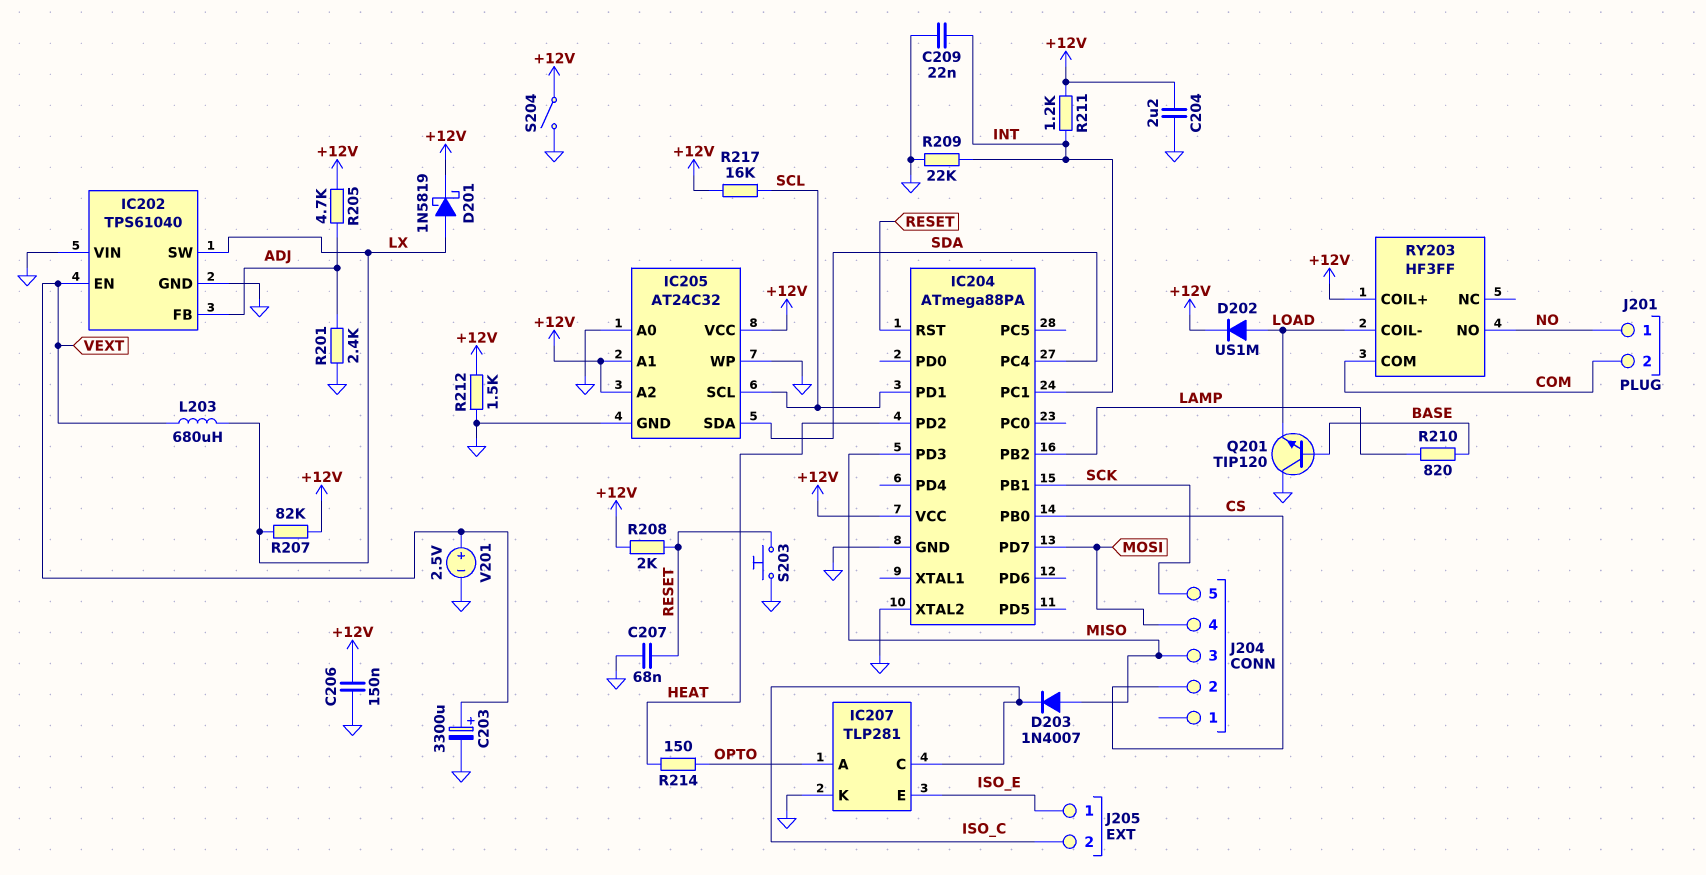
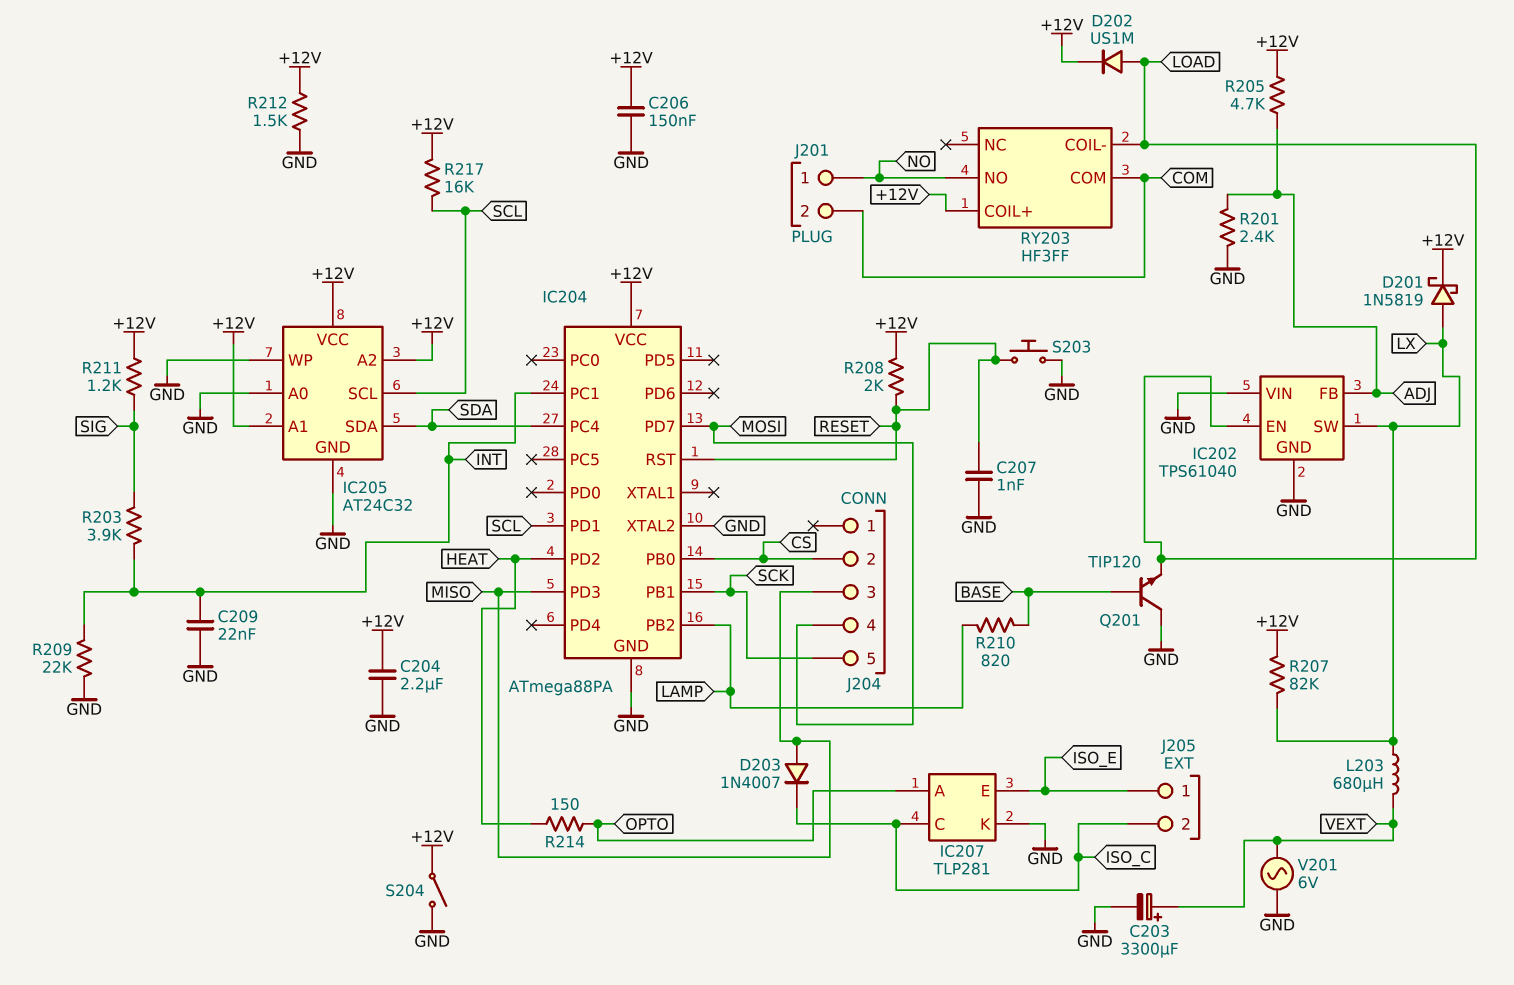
C207: 68nF (GND, RESET) -> 1nF (GND, RESET)
IC202 pin EN: VEXT -> LOAD
R203: none -> 3.9k (INT, SIG)
R211: 1.2k (+12V, INT) -> 1.2k (+12V, SIG)
V201: 2.5V (plus VEXT, minus GND) -> AC 6V (GND, VEXT)

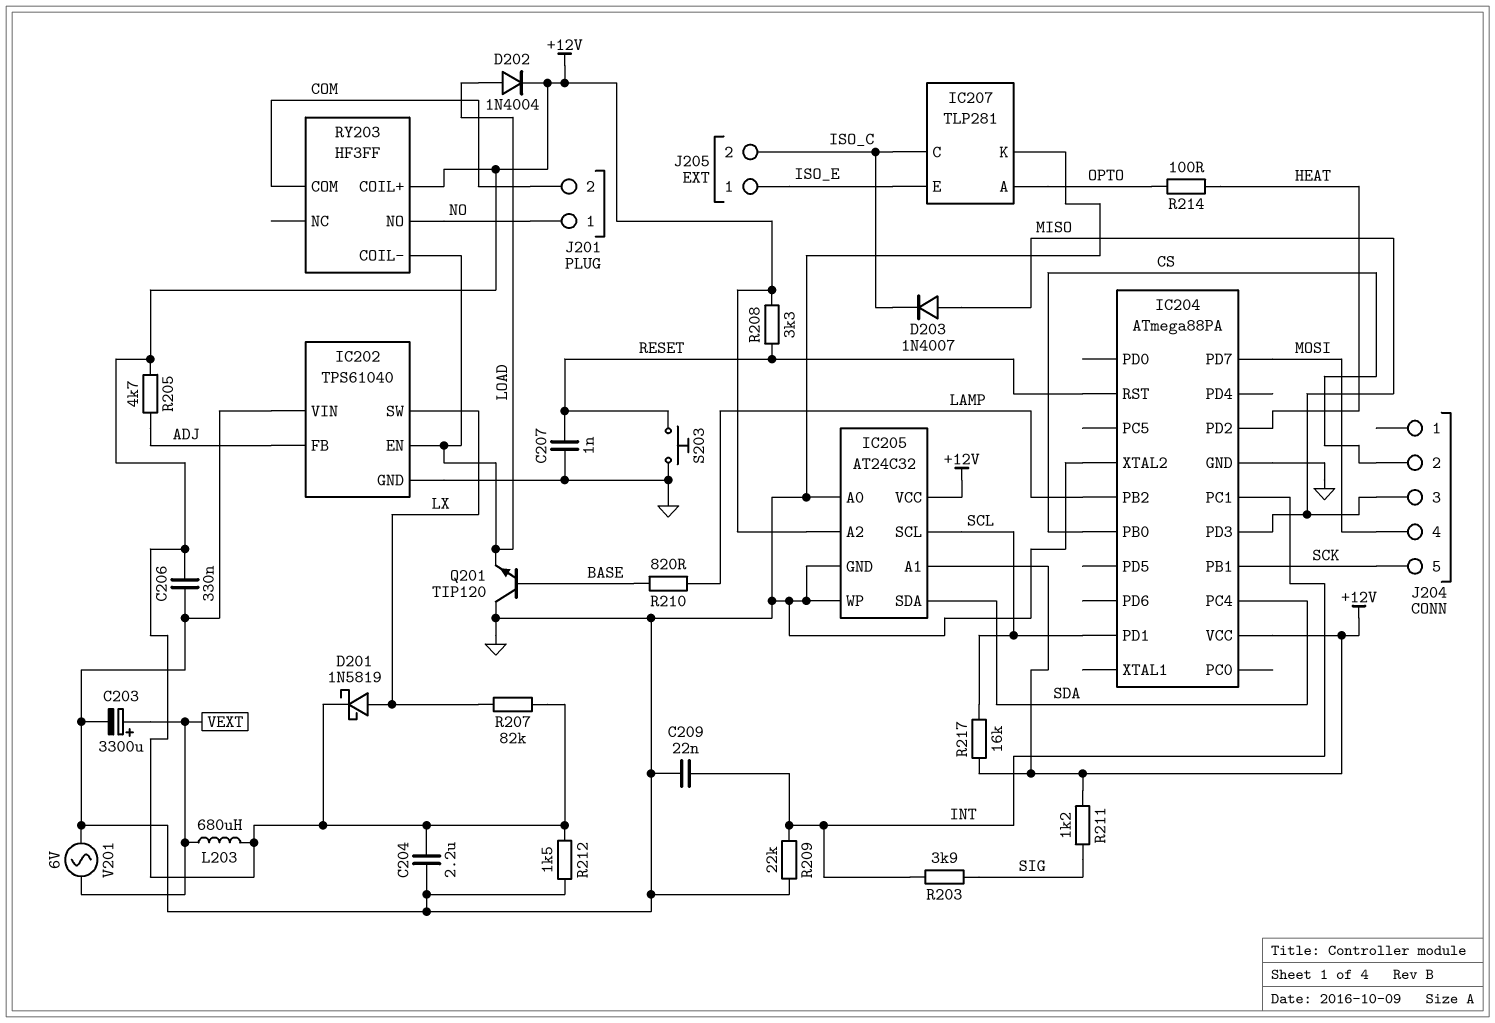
C206: 150nF (+12V, GND) -> 330nF (+12V, GND)
D202: diode US1M (A LOAD, K +12V) -> diode 1N4004 (A LOAD, K +12V)
L203: 680uH (LX, VEXT) -> 680uH (+12V, VEXT)
R201: 2.4k (ADJ, GND) -> none
R208: 2k (+12V, RESET) -> 3.3k (+12V, RESET)
R214: 150 (HEAT, OPTO) -> 100 (HEAT, OPTO)
S204: switch (+12V, GND) -> none

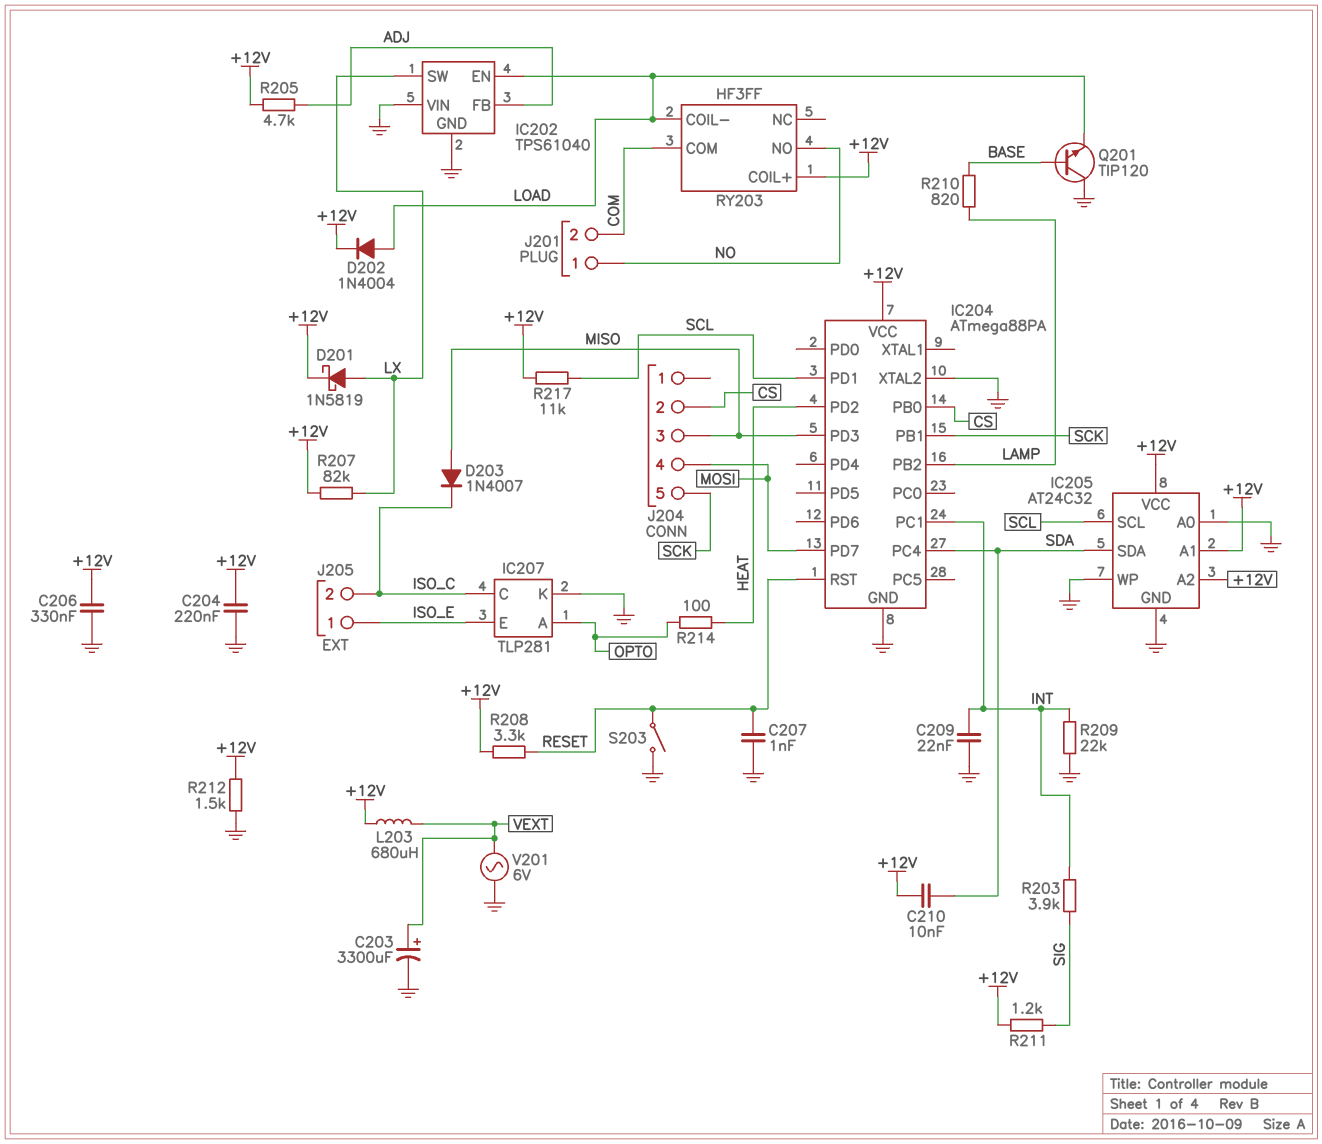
C204: 2.2uF (+12V, GND) -> 220nF (+12V, GND)
C210: none -> 10nF (+12V, SDA)
R217: 16k (+12V, SCL) -> 11k (+12V, SCL)
S203: button (GND, RESET) -> switch (GND, RESET)

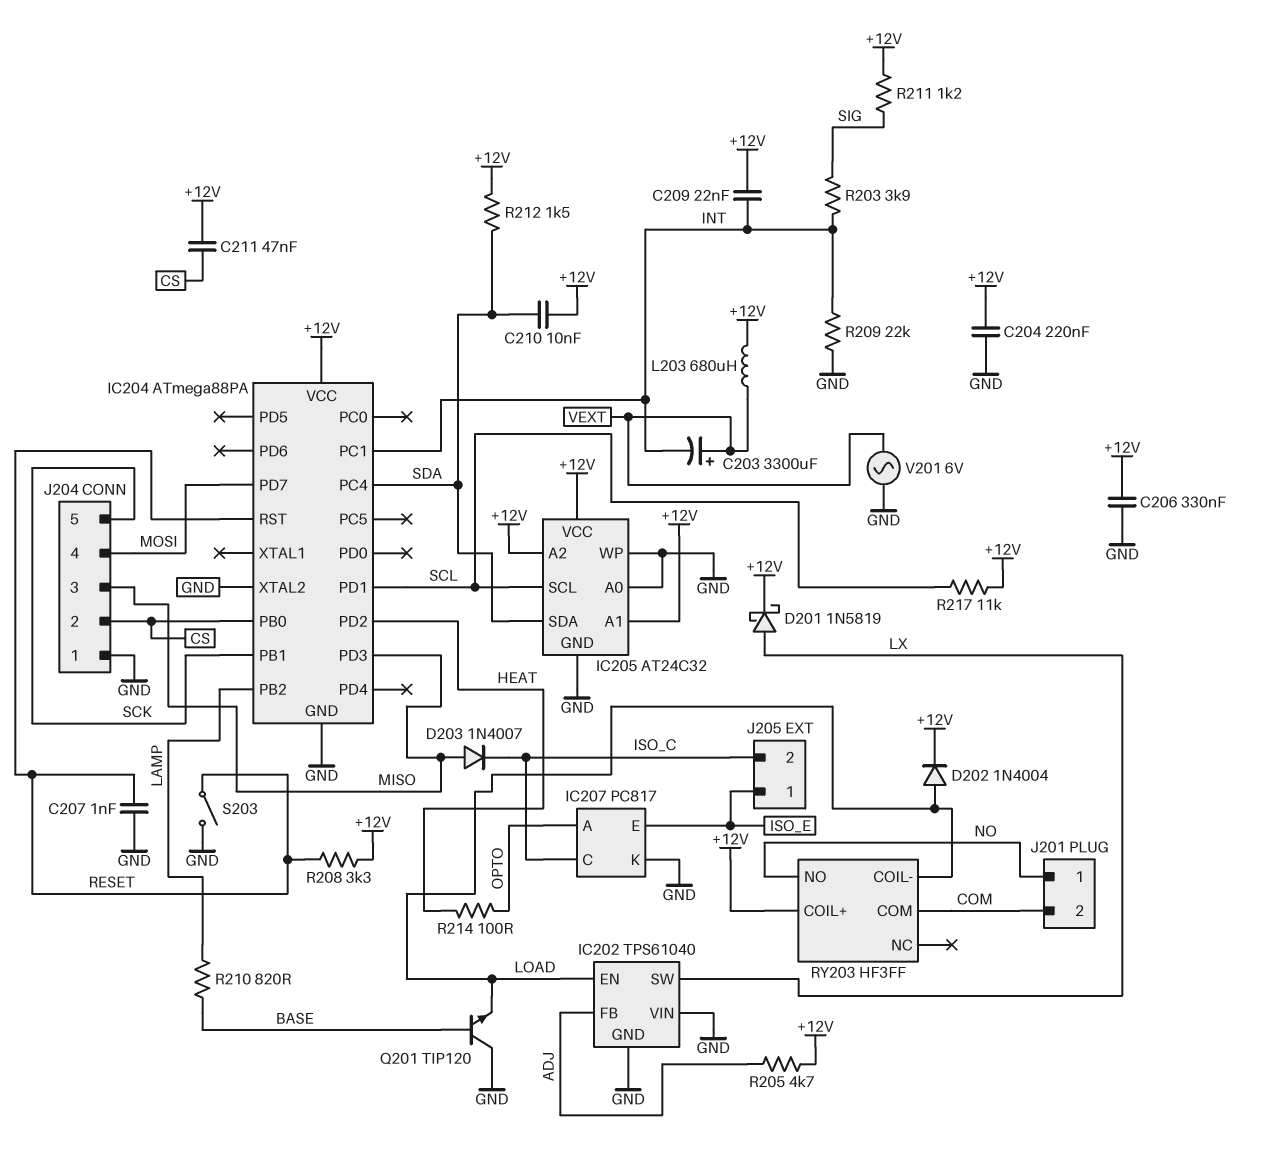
C203: 3300uF (plus VEXT, minus GND) -> 3300uF (plus VEXT, minus INT)
C209: 22nF (GND, INT) -> 22nF (+12V, INT)
C211: none -> 47nF (+12V, CS)
IC207: TLP281 -> PC817
J204 pin 1: none -> GND
R207: 82k (+12V, LX) -> none
R212: 1.5k (+12V, GND) -> 1.5k (+12V, SDA)

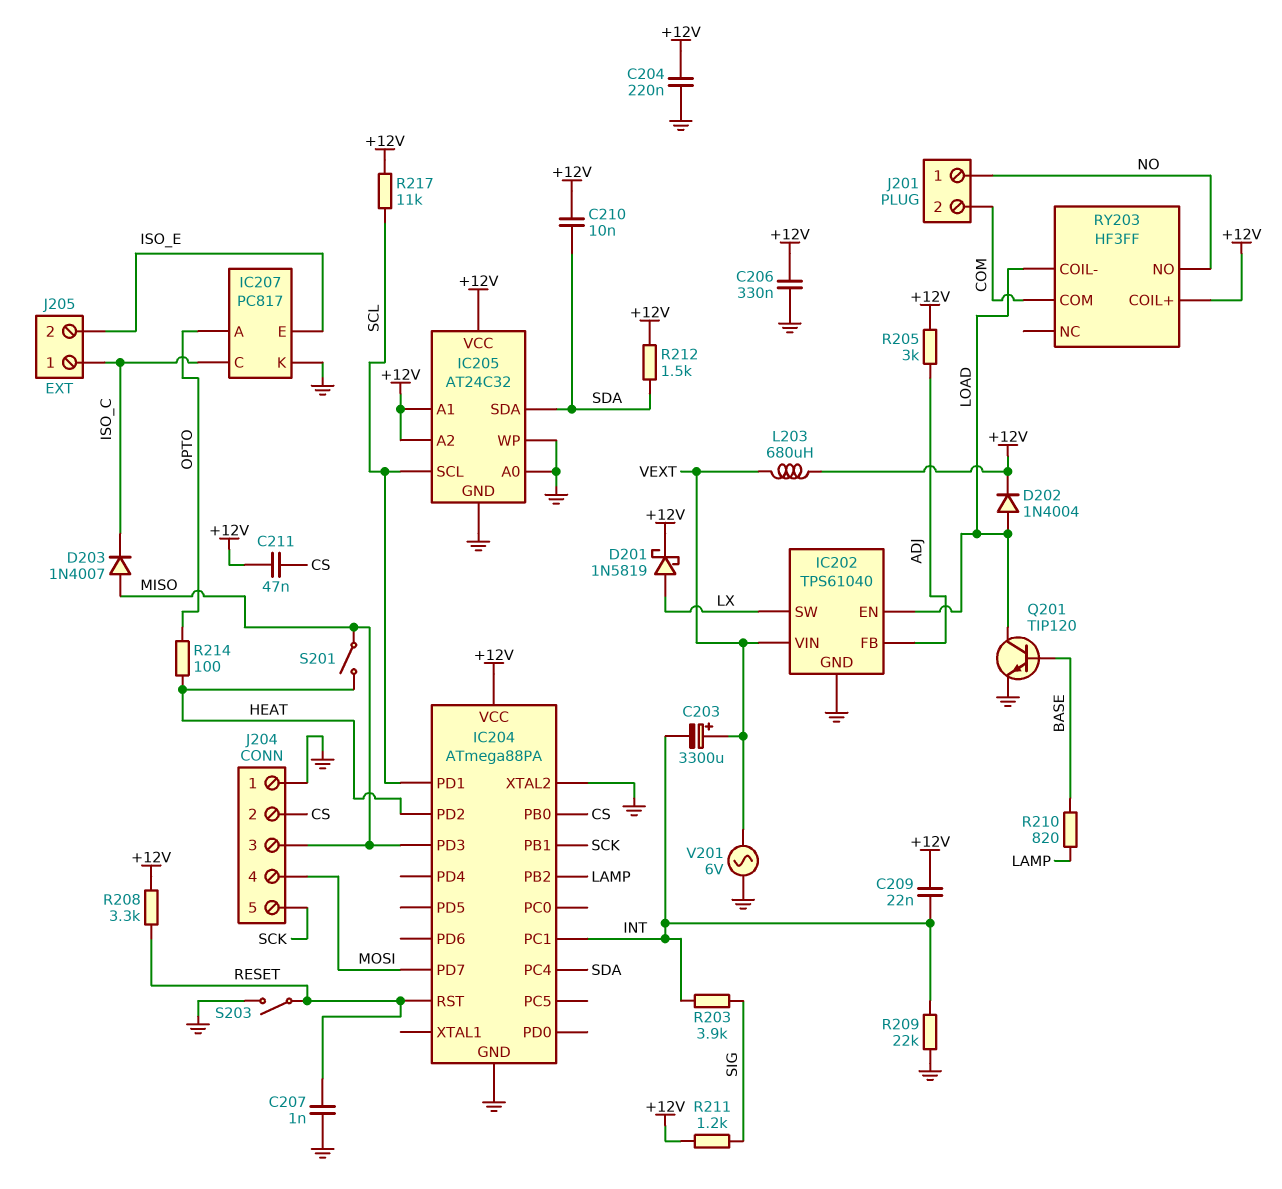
IC202 pin VIN: GND -> VEXT
J205 pin 1: ISO_E -> ISO_C
J205 pin 2: ISO_C -> ISO_E
Q201: NPN TIP120 (B BASE, C GND, E LOAD) -> NPN TIP120 (B BASE, C LOAD, E GND)
R205: 4.7k (+12V, ADJ) -> 3k (+12V, ADJ)
S201: none -> switch (HEAT, MISO)

